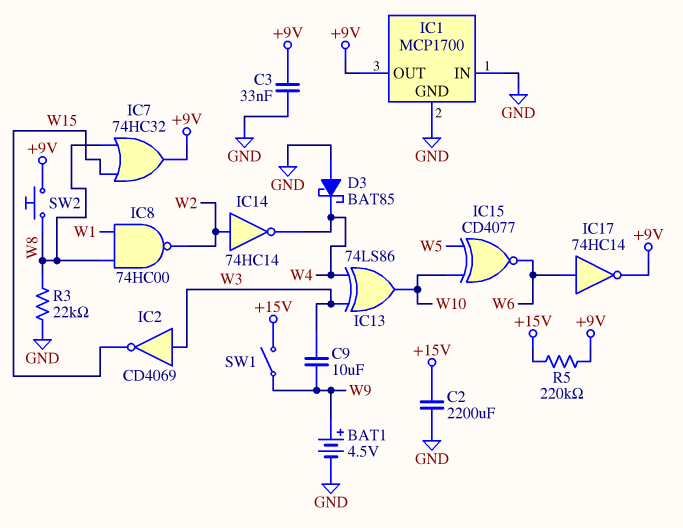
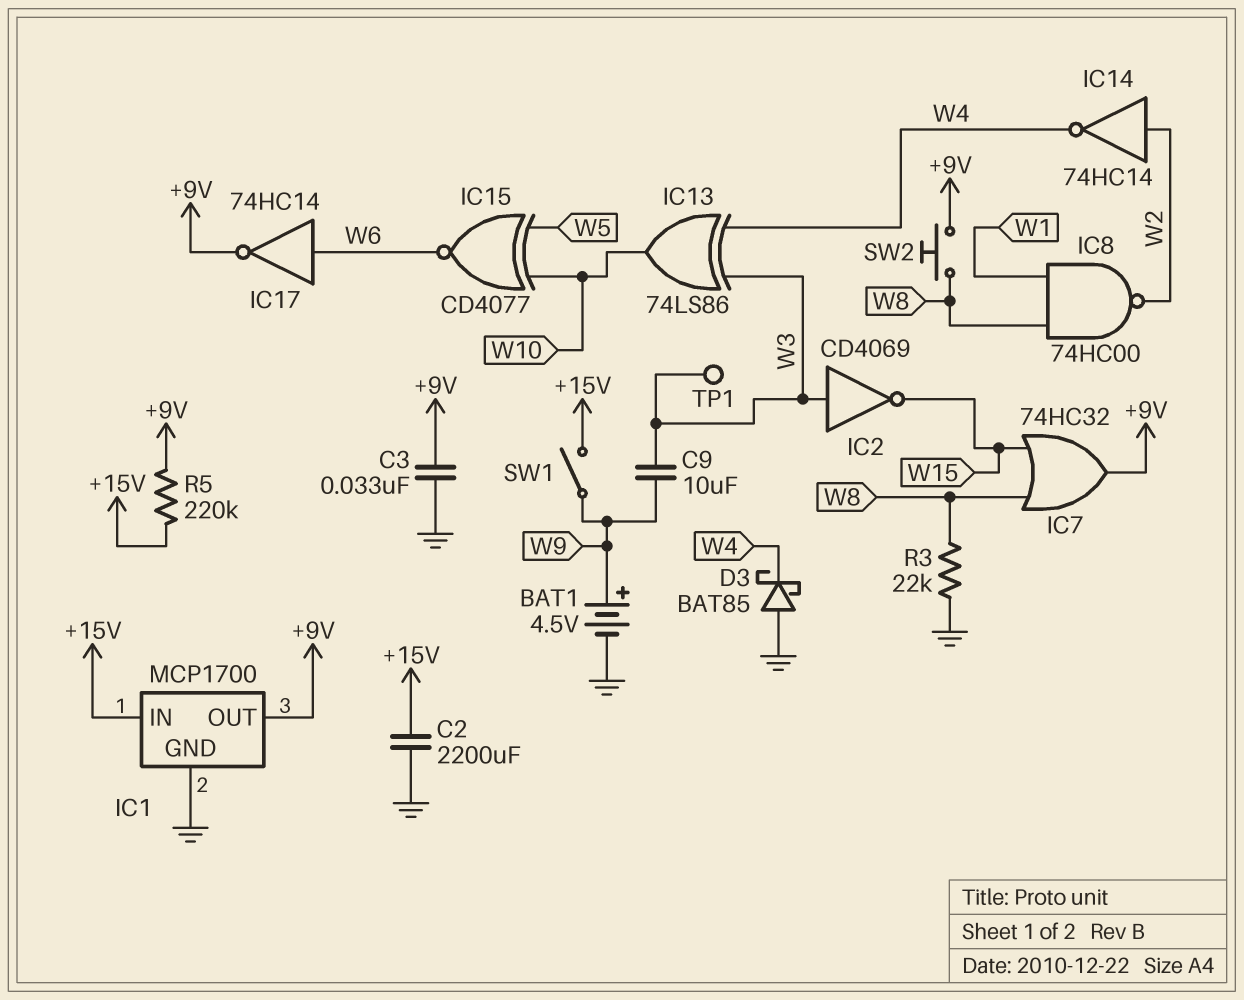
IC1 pin IN: GND -> +15V
TP1: none -> test point (W3)

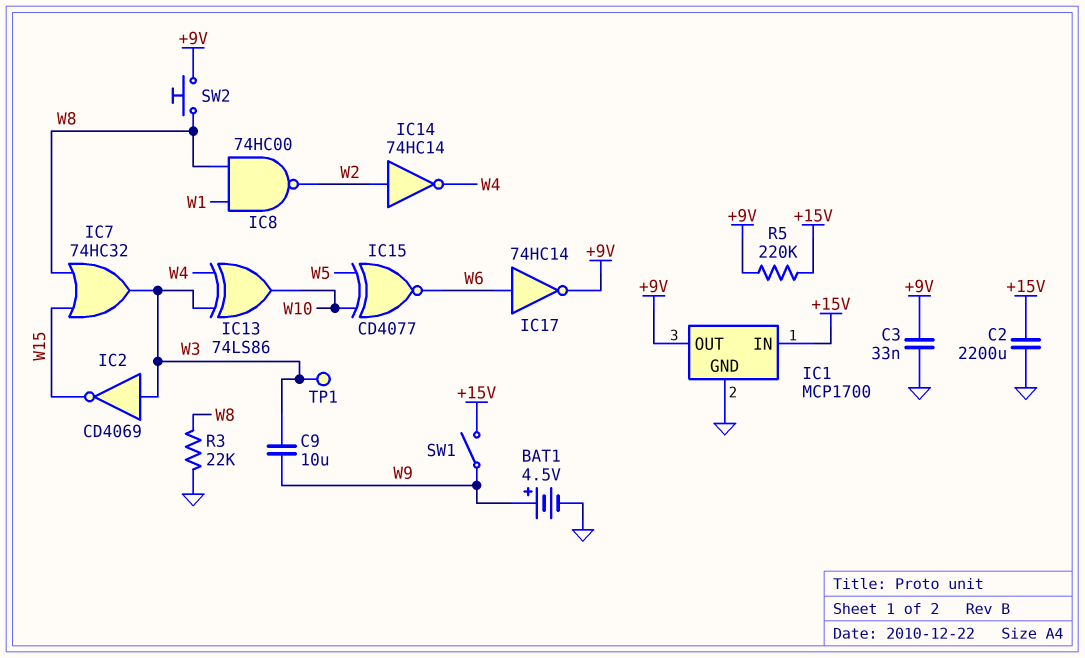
D3: schottky BAT85 (A GND, K W4) -> none
IC7: OR 74HC32 (in W8, in W15, out +9V) -> OR 74HC32 (in W8, in W15, out W3)

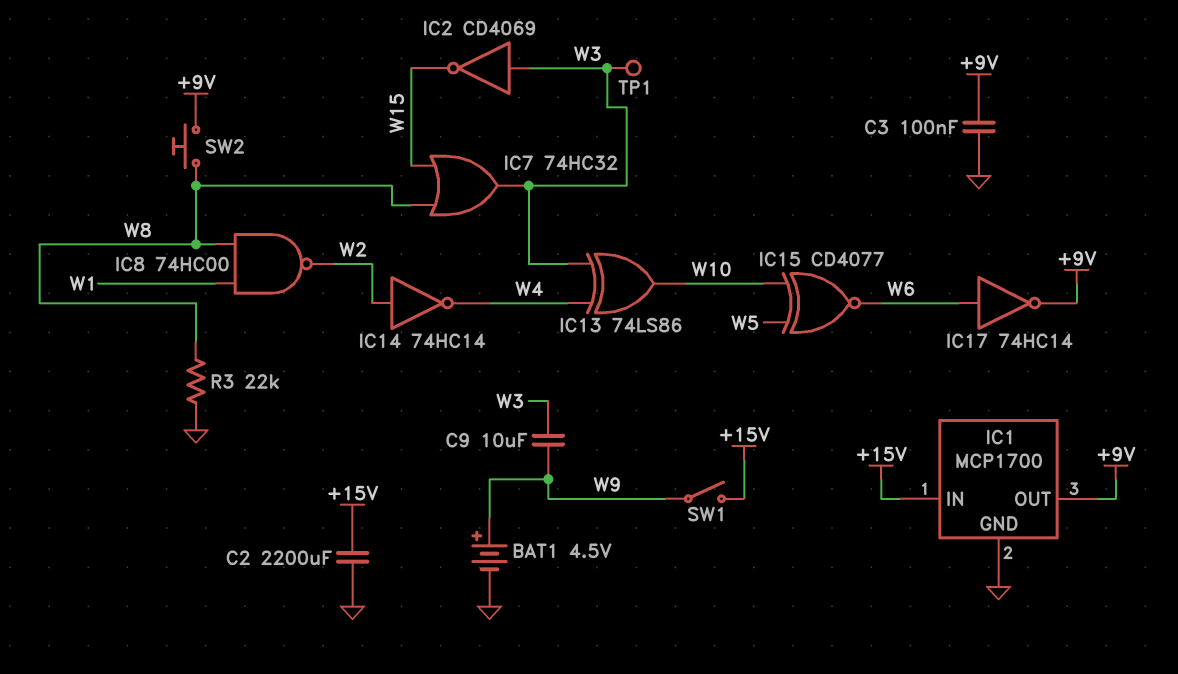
C3: 33nF (+9V, GND) -> 100nF (+9V, GND)
R5: 220k (+9V, +15V) -> none

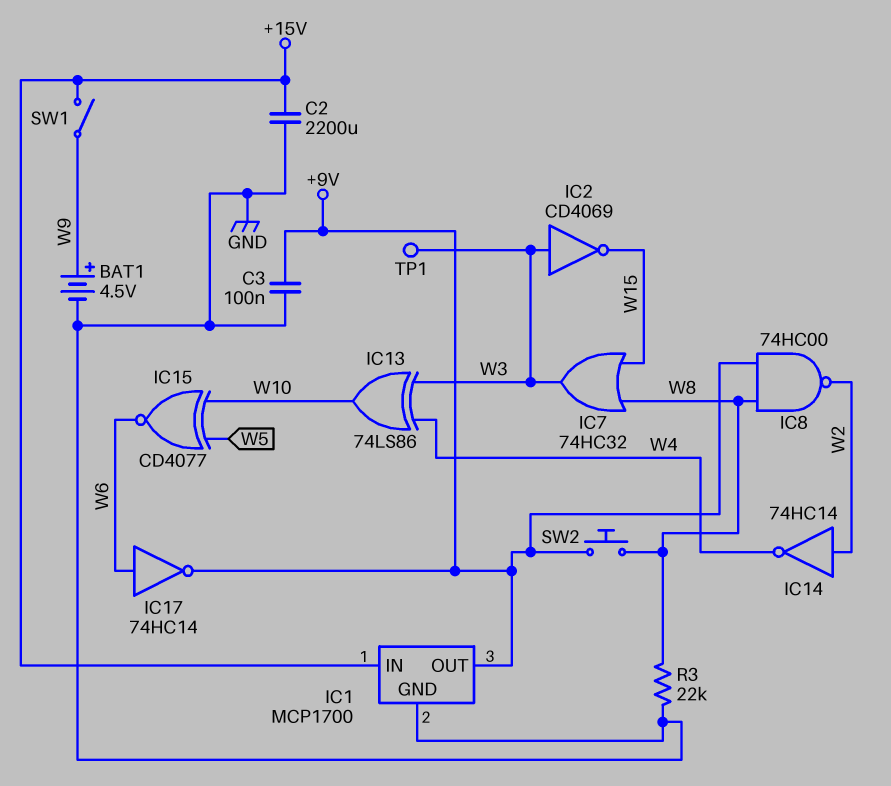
C9: 10uF (W3, W9) -> none
IC8: NAND 74HC00 (in W1, in W8, out W2) -> NAND 74HC00 (in +9V, in W8, out W2)

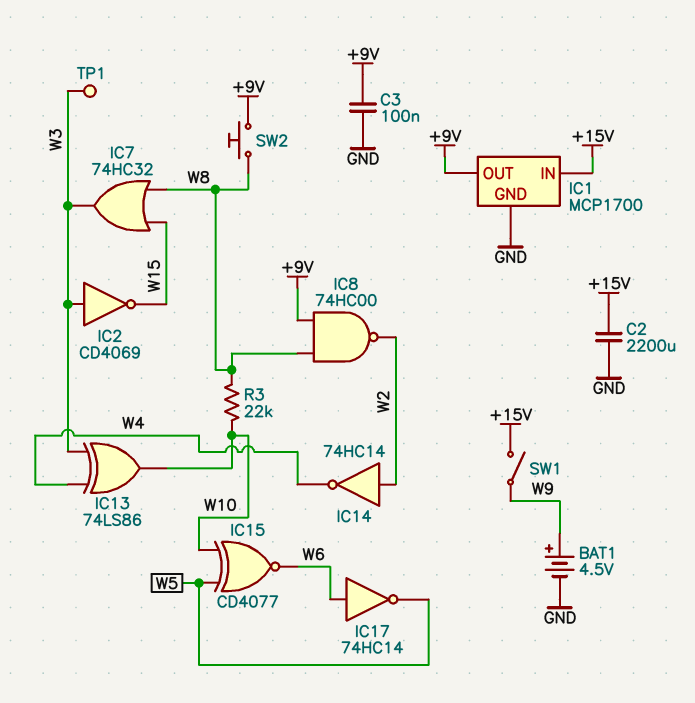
IC17: NOT 74HC14 (in W6, out +9V) -> NOT 74HC14 (in W6, out W5)
R3: 22k (GND, W8) -> 22k (W8, W10)

